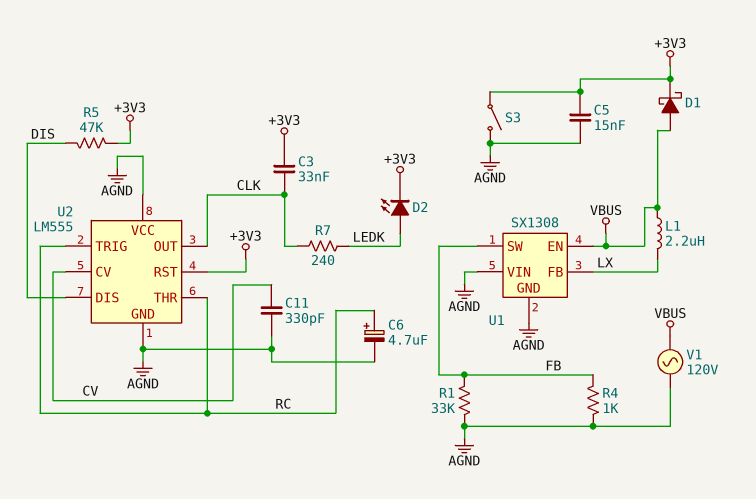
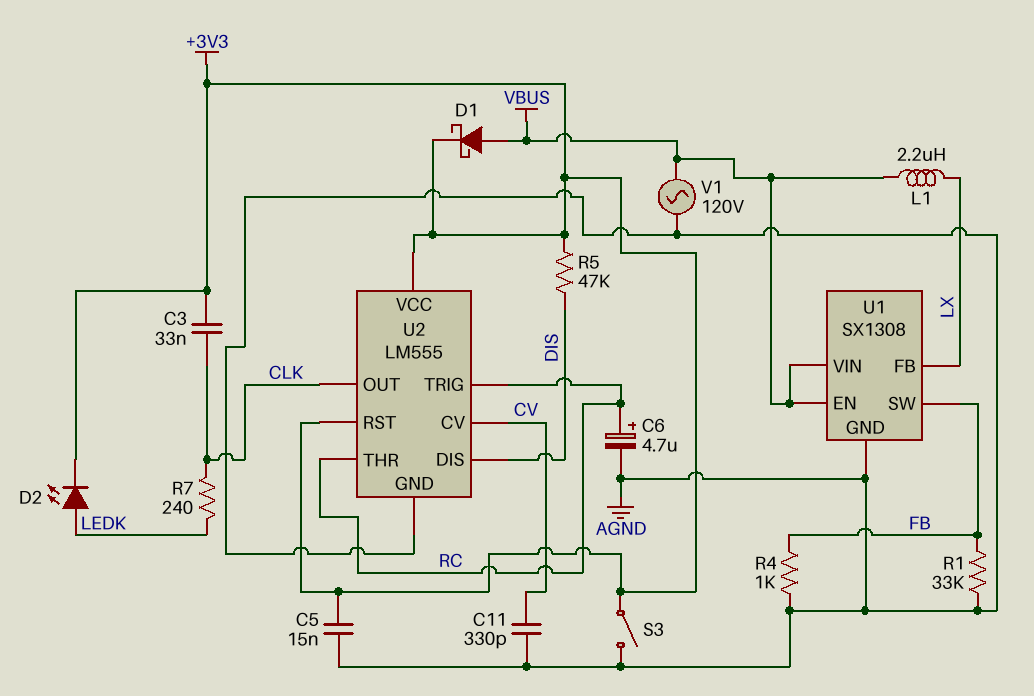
U1 pin VIN: AGND -> VBUS
U2 pin VCC: AGND -> +3V3

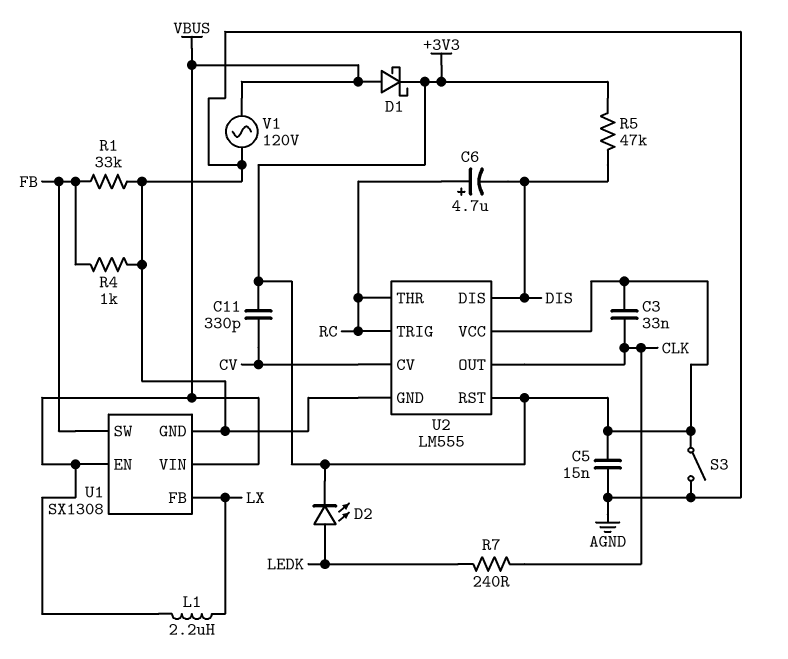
C6: 4.7uF (plus RC, minus AGND) -> 4.7uF (plus RC, minus DIS)
C11: 330pF (AGND, CV) -> 330pF (+3V3, CV)

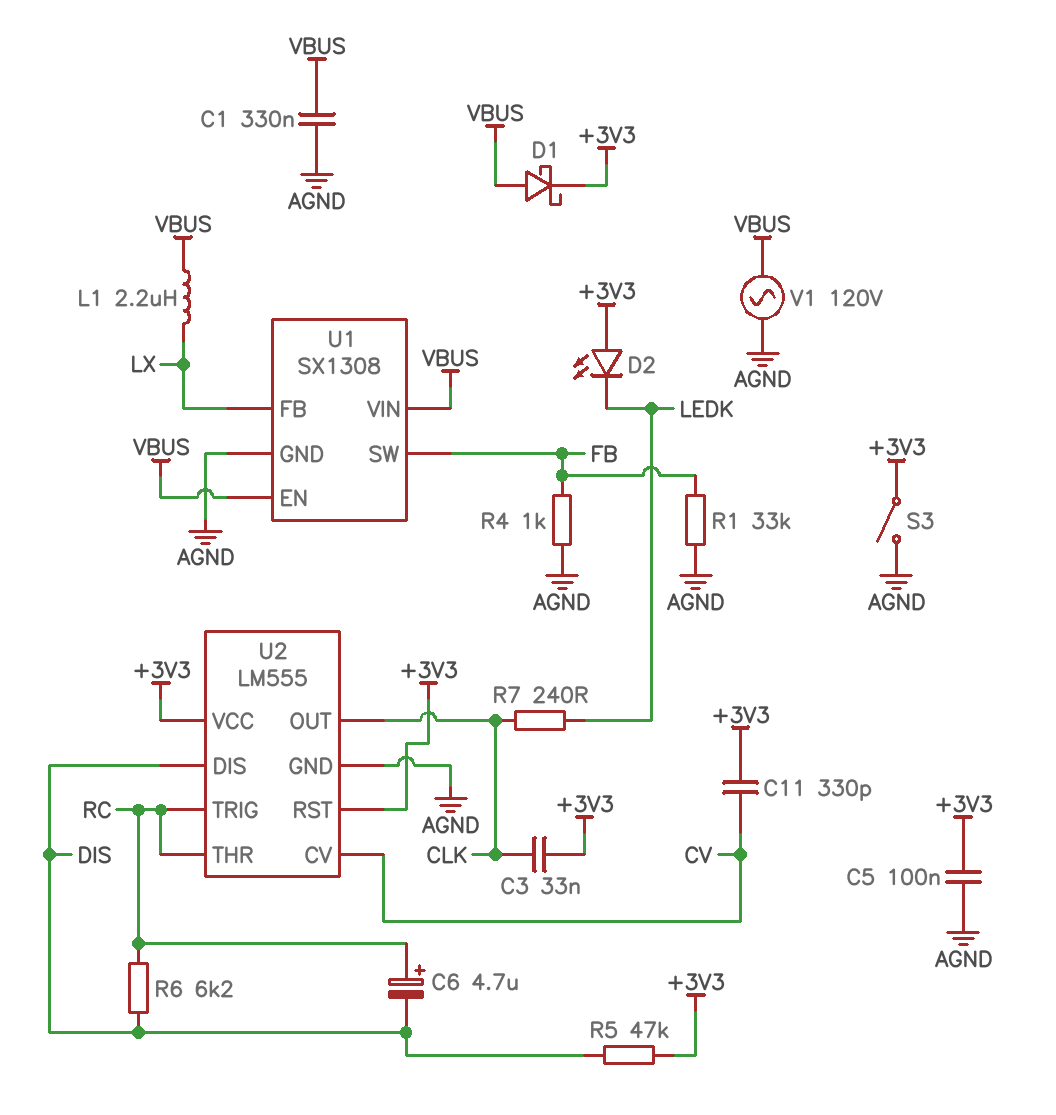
C1: none -> 330nF (AGND, VBUS)
C5: 15nF (+3V3, AGND) -> 100nF (+3V3, AGND)
D2: LED (A LEDK, K +3V3) -> LED (A +3V3, K LEDK)
R6: none -> 6.2k (DIS, RC)

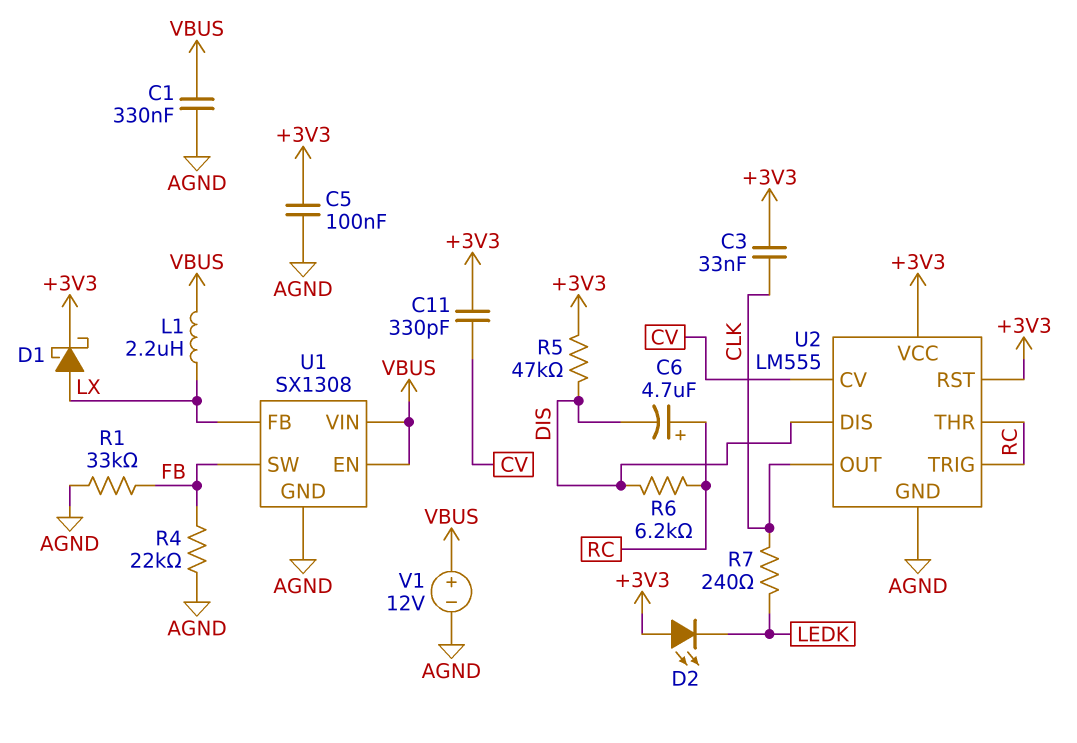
D1: schottky (A VBUS, K +3V3) -> schottky (A LX, K +3V3)
R4: 1k (AGND, FB) -> 22k (AGND, FB)
S3: switch (+3V3, AGND) -> none
V1: AC 120V (AGND, VBUS) -> 12V (plus VBUS, minus AGND)

